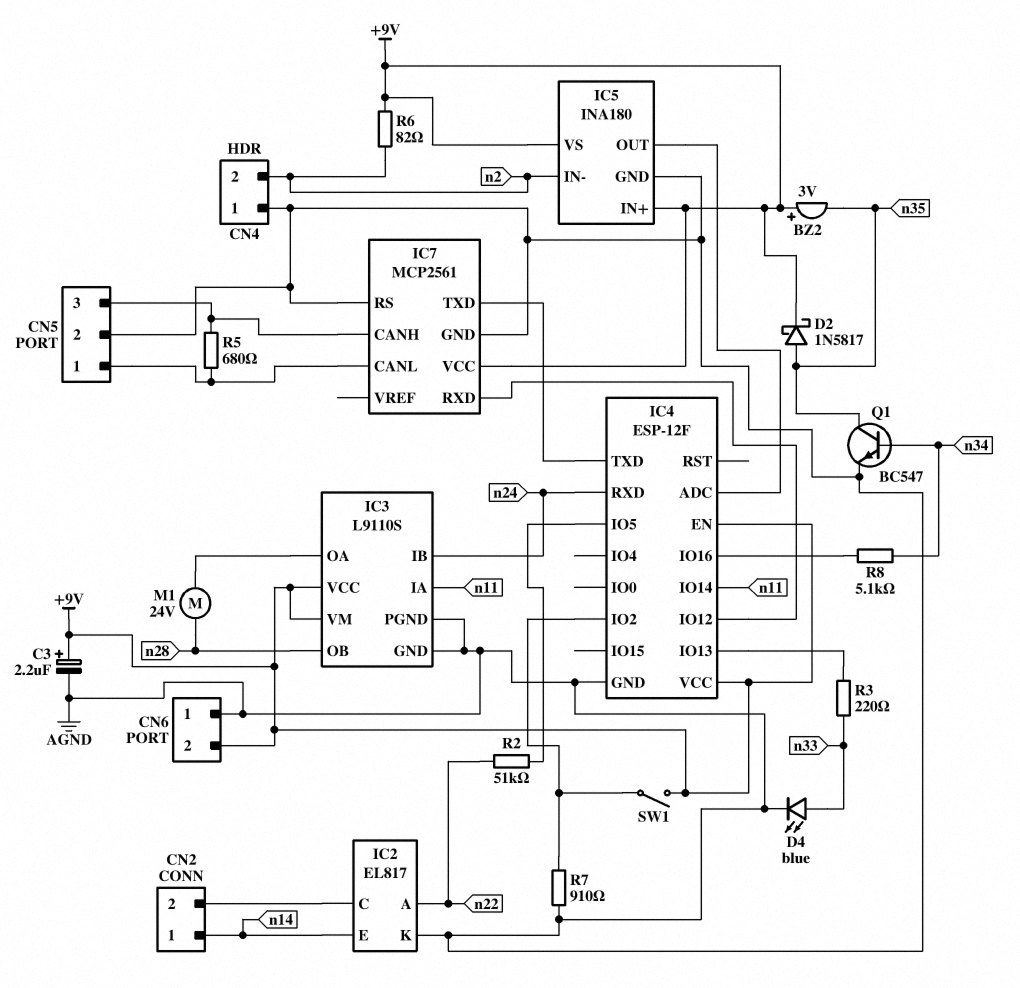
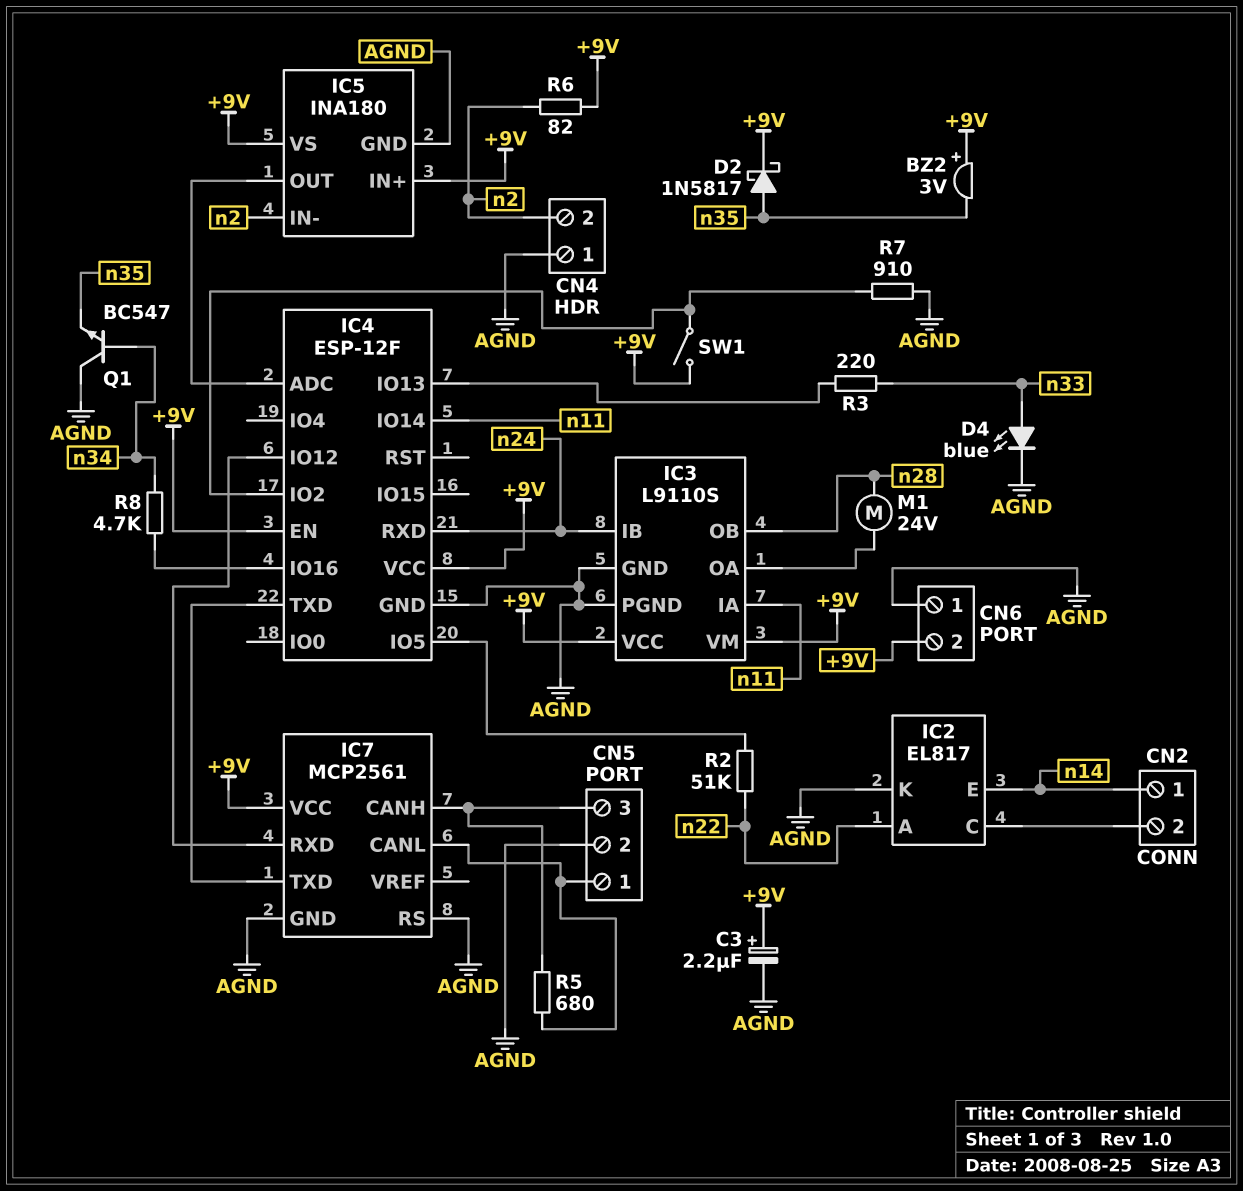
Q1: NPN BC547 (B n34, C n35, E AGND) -> NPN BC547 (B n34, C AGND, E n35)
R8: 5.1k (IC4/IO16, n34) -> 4.7k (IC4/IO16, n34)

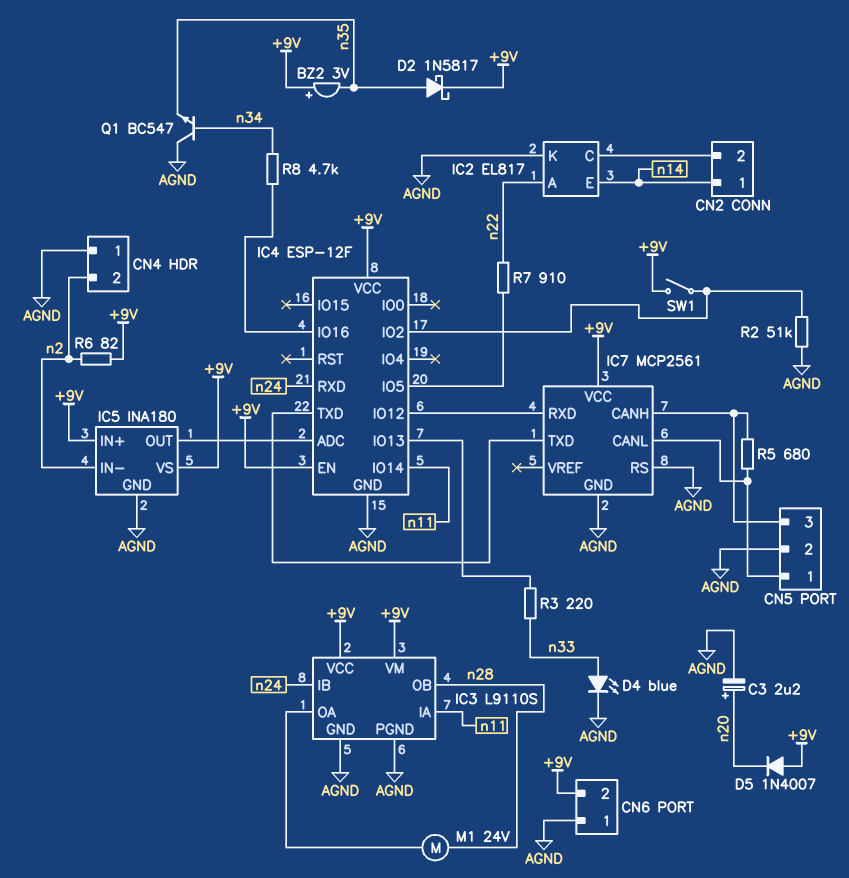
C3: 2.2uF (plus +9V, minus AGND) -> 2.2uF (plus n20, minus AGND)
D5: none -> diode 1N4007 (A +9V, K n20)
R2: 51k (IC4/IO5, n22) -> 51k (AGND, IC4/IO2)
R7: 910 (AGND, IC4/IO2) -> 910 (IC4/IO5, n22)

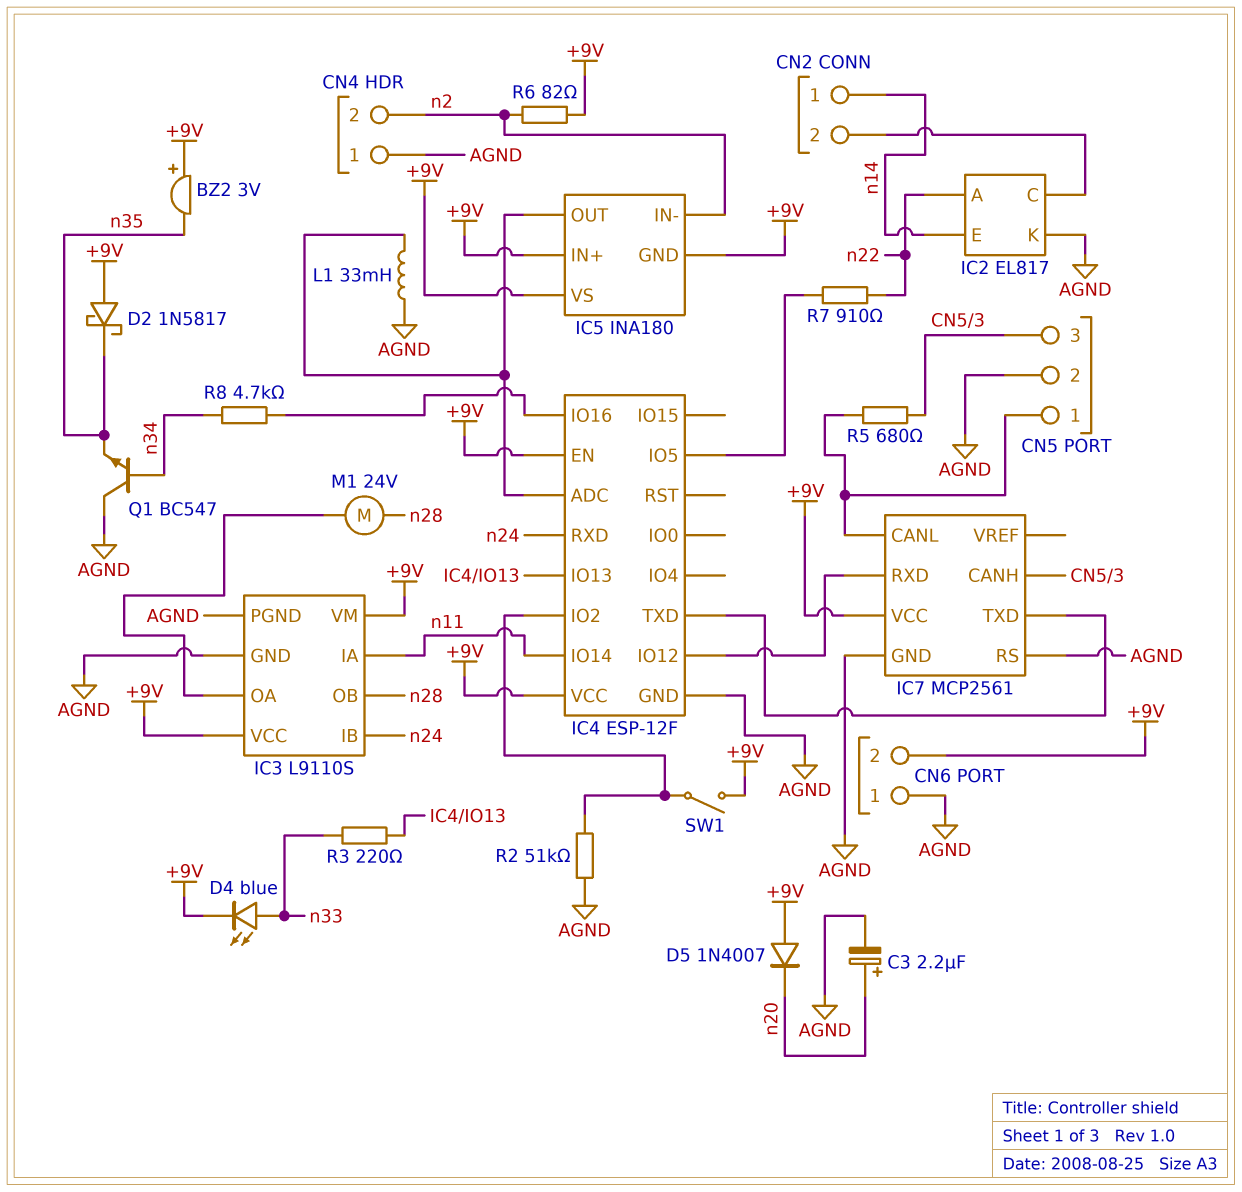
D2: schottky 1N5817 (A n35, K +9V) -> schottky 1N5817 (A +9V, K n35)
D4: LED blue (A n33, K AGND) -> LED blue (A n33, K +9V)
IC5 pin GND: AGND -> +9V
L1: none -> 33mH (AGND, IC4/ADC)

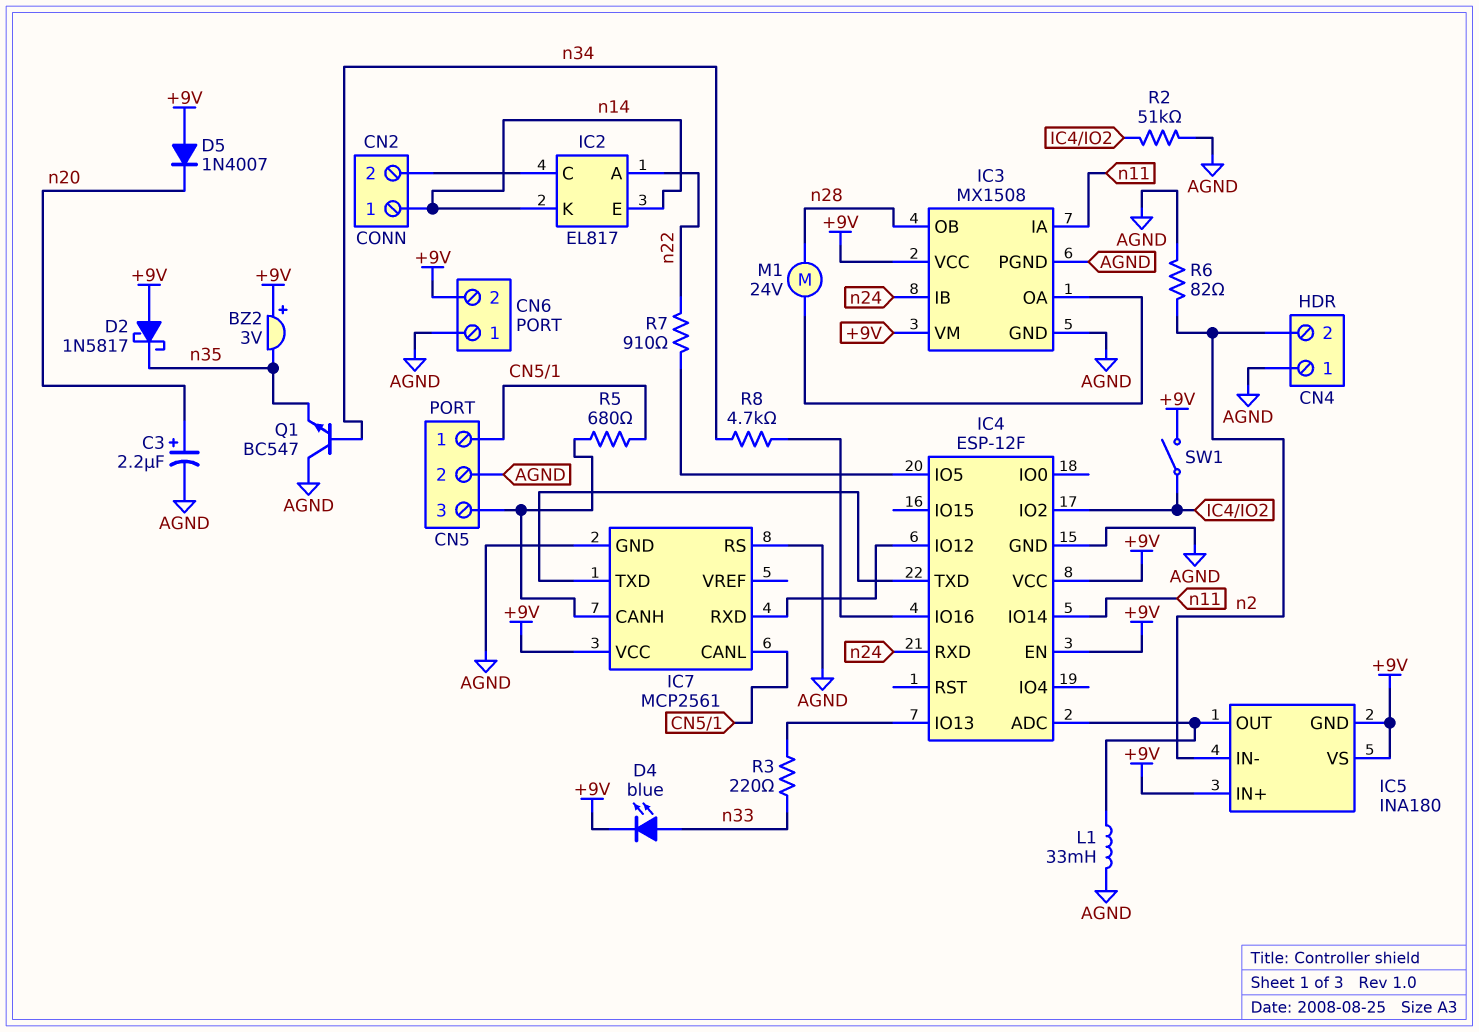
IC2 pin K: AGND -> n14
IC3: L9110S -> MX1508
R6: 82 (+9V, n2) -> 82 (AGND, n2)

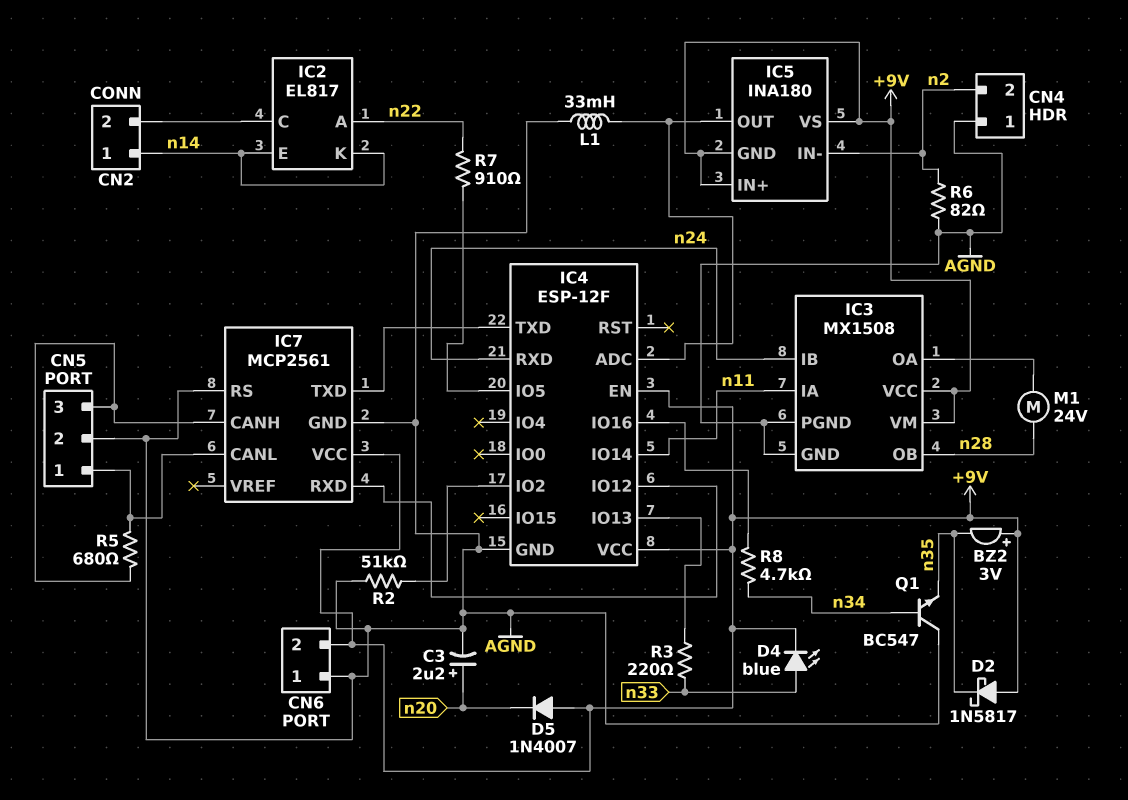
SW1: switch (+9V, IC4/IO2) -> none

